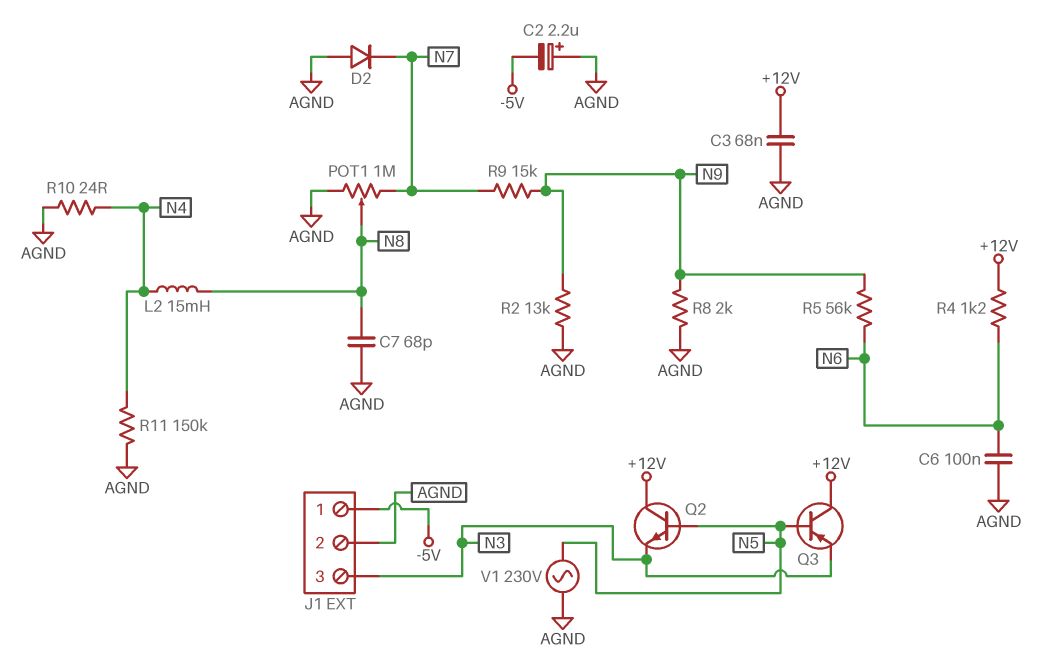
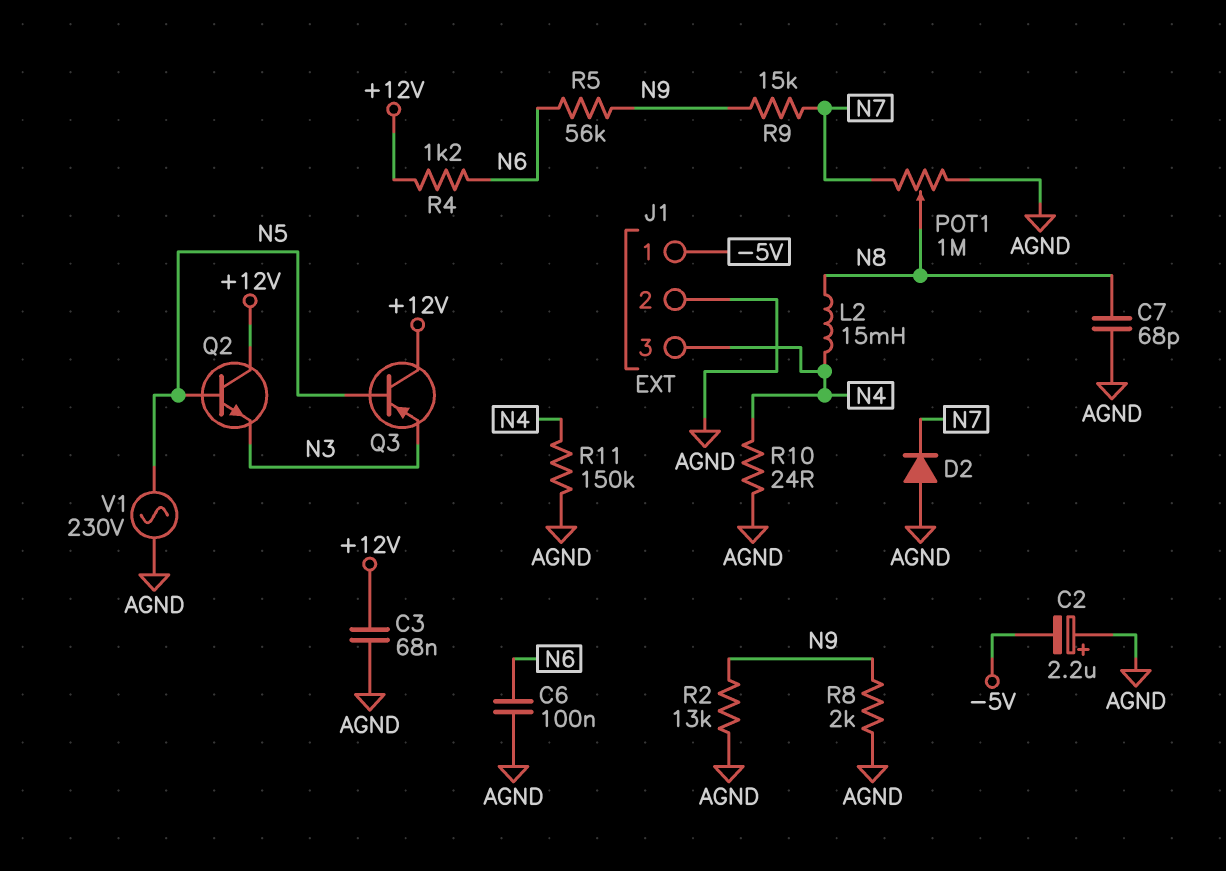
J1 pin 3: N3 -> N4

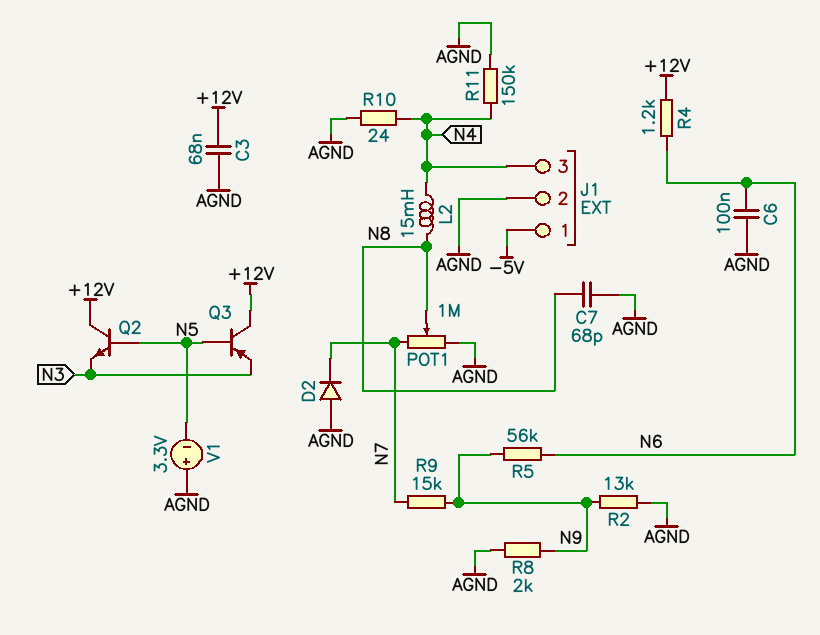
C2: 2.2uF (plus AGND, minus -5V) -> none
V1: AC 230V (AGND, N5) -> 3.3V (plus AGND, minus N5)

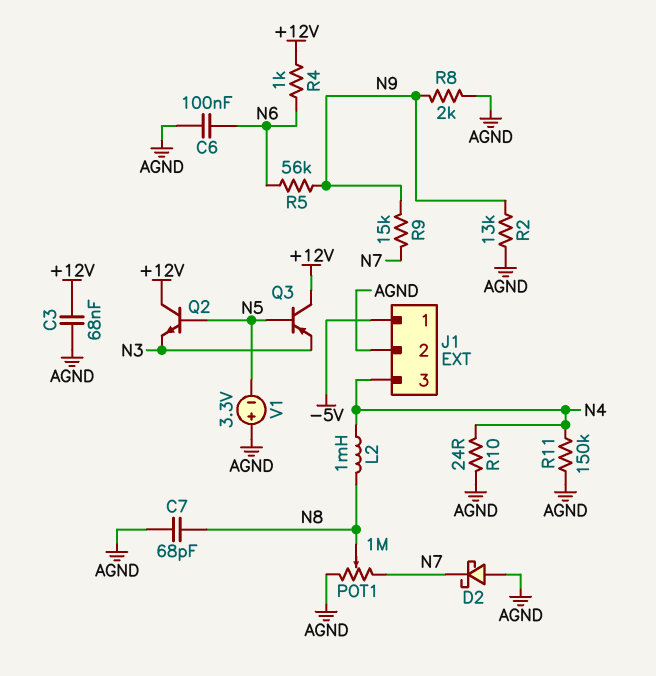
D2: diode (A AGND, K N7) -> schottky (A AGND, K N7)
L2: 15mH (N4, N8) -> 1mH (N4, N8)
R4: 1.2k (+12V, N6) -> 1k (+12V, N6)

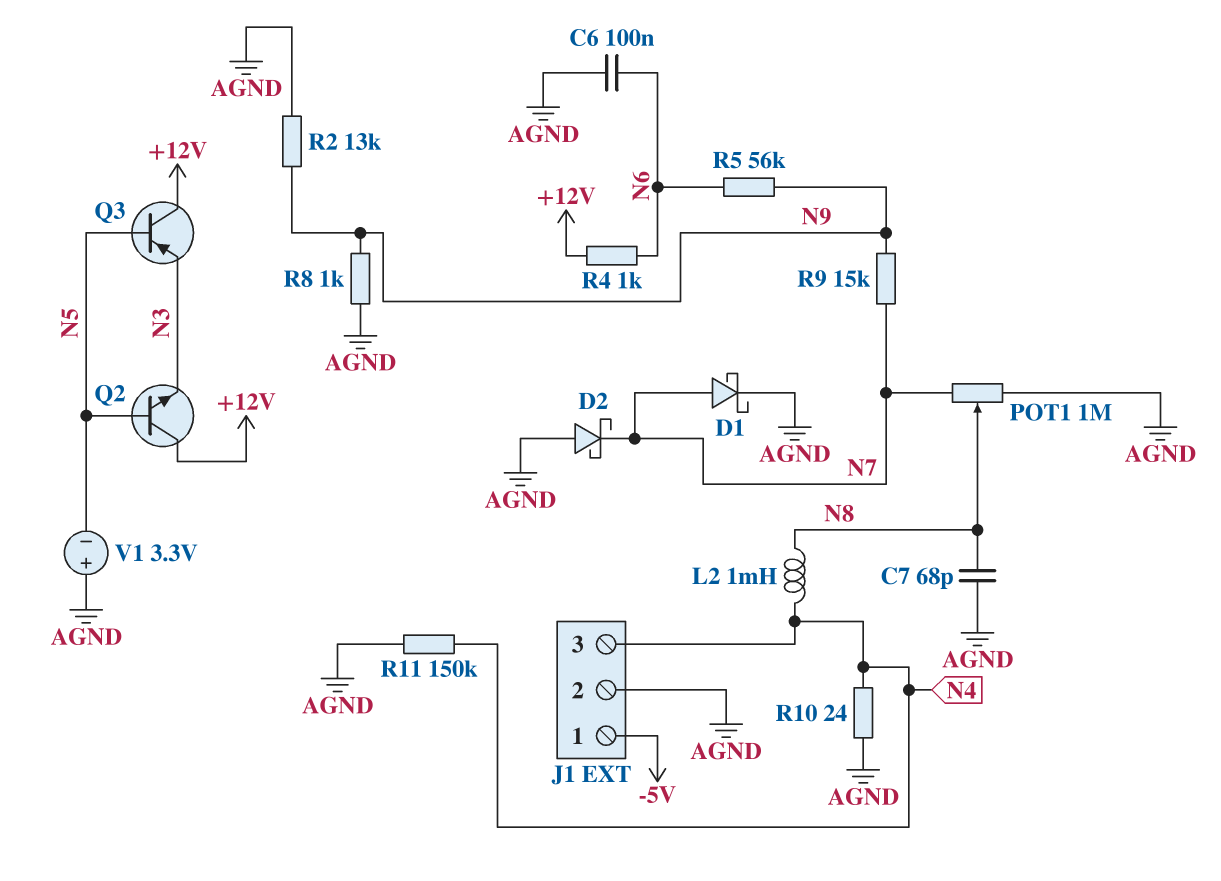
C3: 68nF (+12V, AGND) -> none
D1: none -> schottky (A N7, K AGND)
R8: 2k (AGND, N9) -> 1k (AGND, N9)

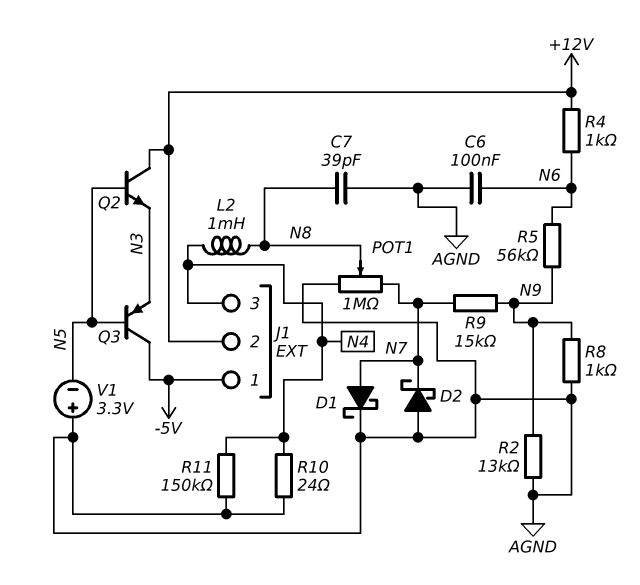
C7: 68pF (AGND, N8) -> 39pF (AGND, N8)
J1 pin 2: AGND -> +12V
Q3: PNP (B N5, C +12V, E N3) -> PNP (B N5, C -5V, E N3)

